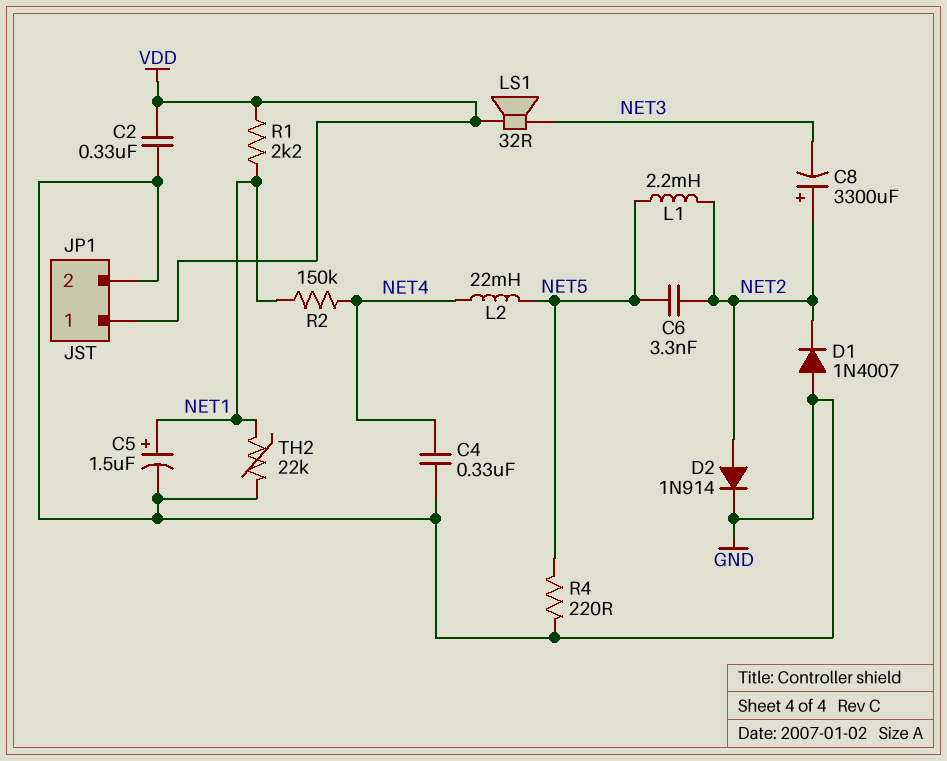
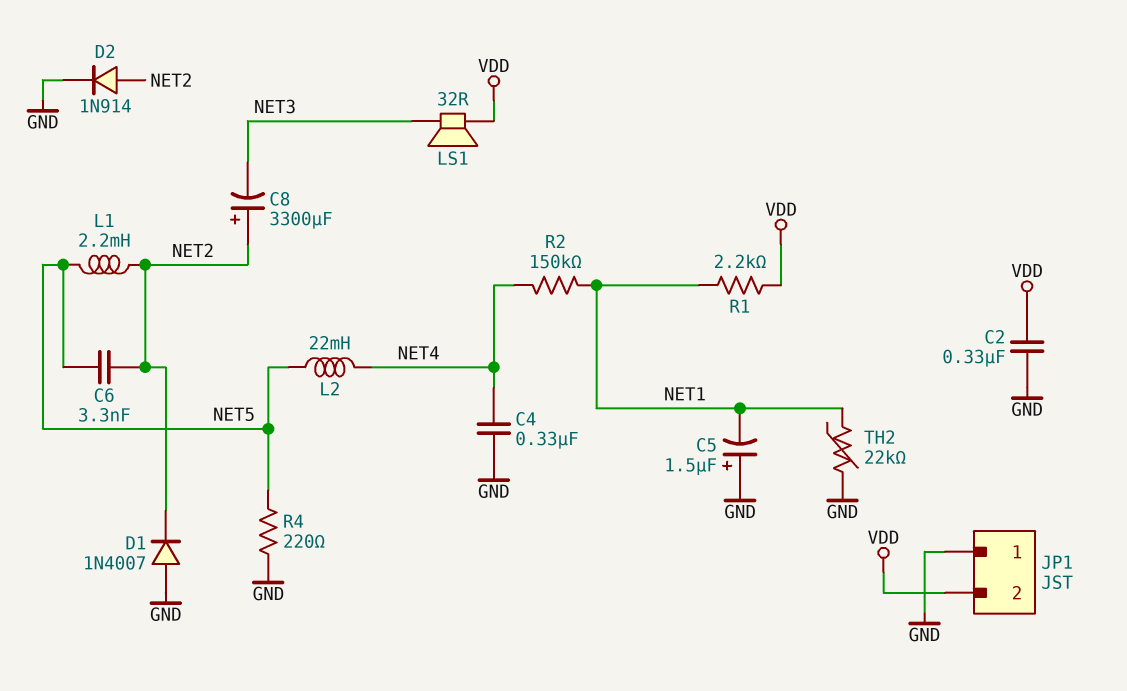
C5: 1.5uF (plus NET1, minus GND) -> 1.5uF (plus GND, minus NET1)
JP1 pin 1: VDD -> GND
JP1 pin 2: GND -> VDD

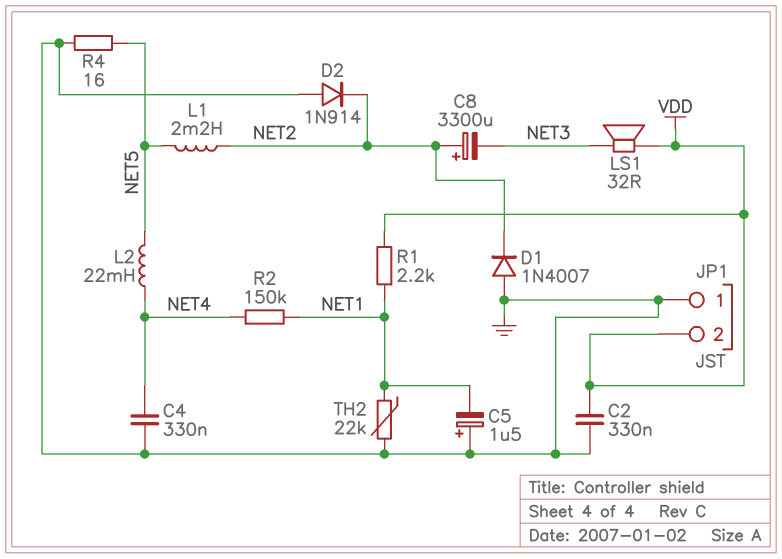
C6: 3.3nF (NET2, NET5) -> none
D2: diode 1N914 (A NET2, K GND) -> diode 1N914 (A GND, K NET2)
R4: 220 (GND, NET5) -> 16 (GND, NET5)

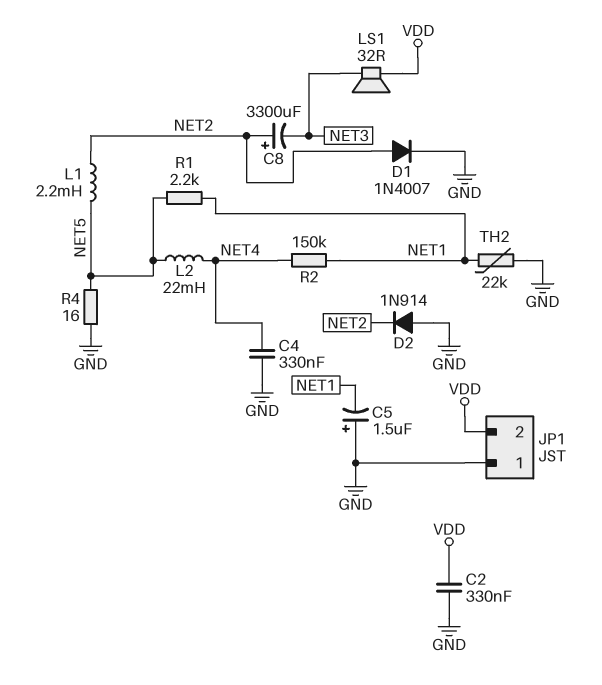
D1: diode 1N4007 (A GND, K NET2) -> diode 1N4007 (A NET2, K GND)
R1: 2.2k (NET1, VDD) -> 2.2k (NET1, NET5)

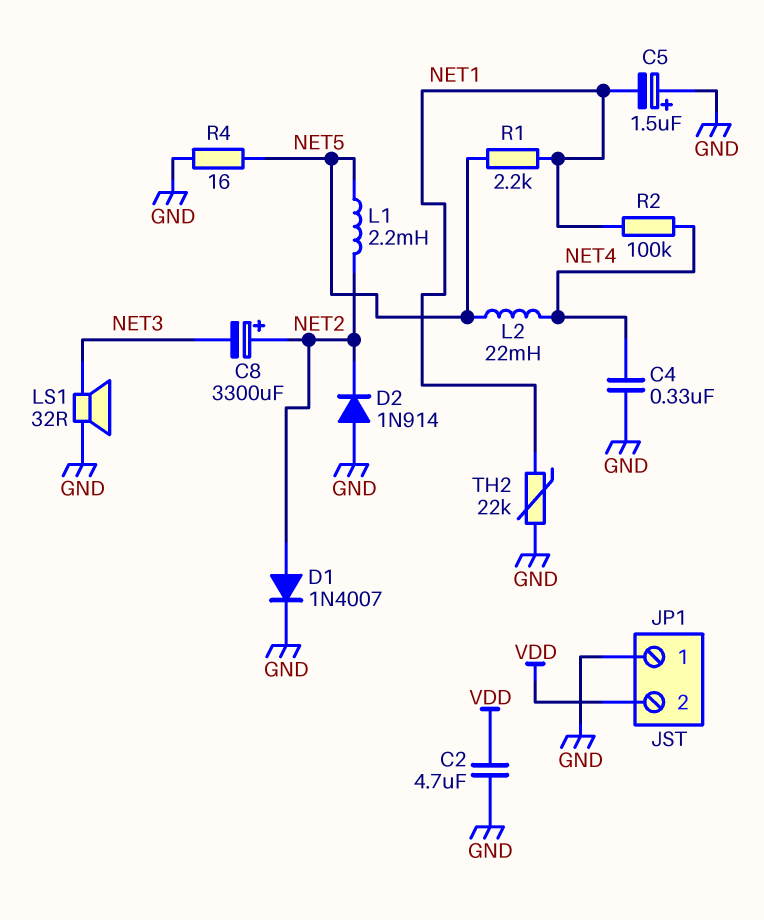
C2: 330nF (GND, VDD) -> 4.7uF (GND, VDD)
LS1: speaker 32R (NET3, VDD) -> speaker 32R (GND, NET3)
R2: 150k (NET1, NET4) -> 100k (NET1, NET4)

